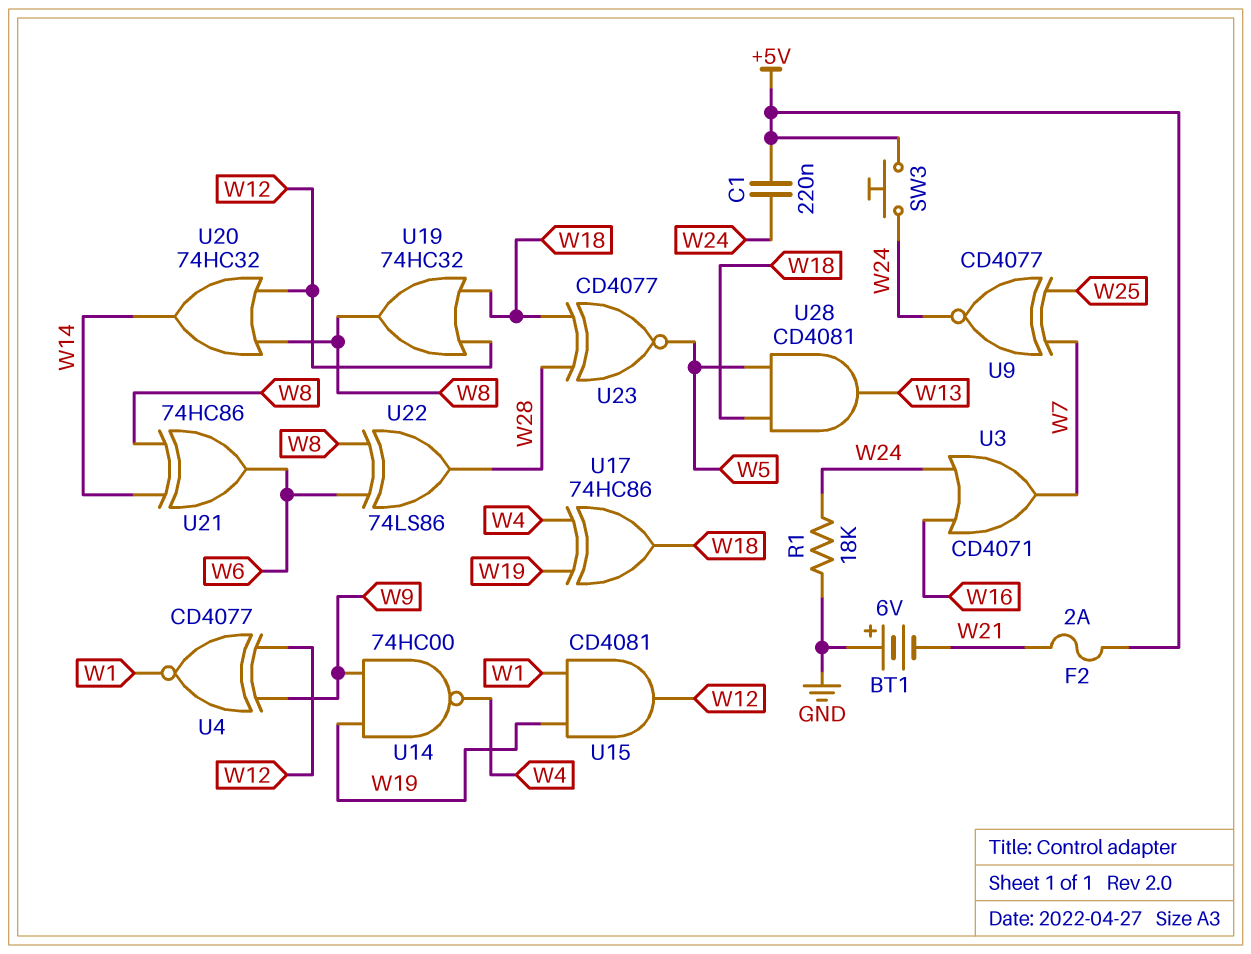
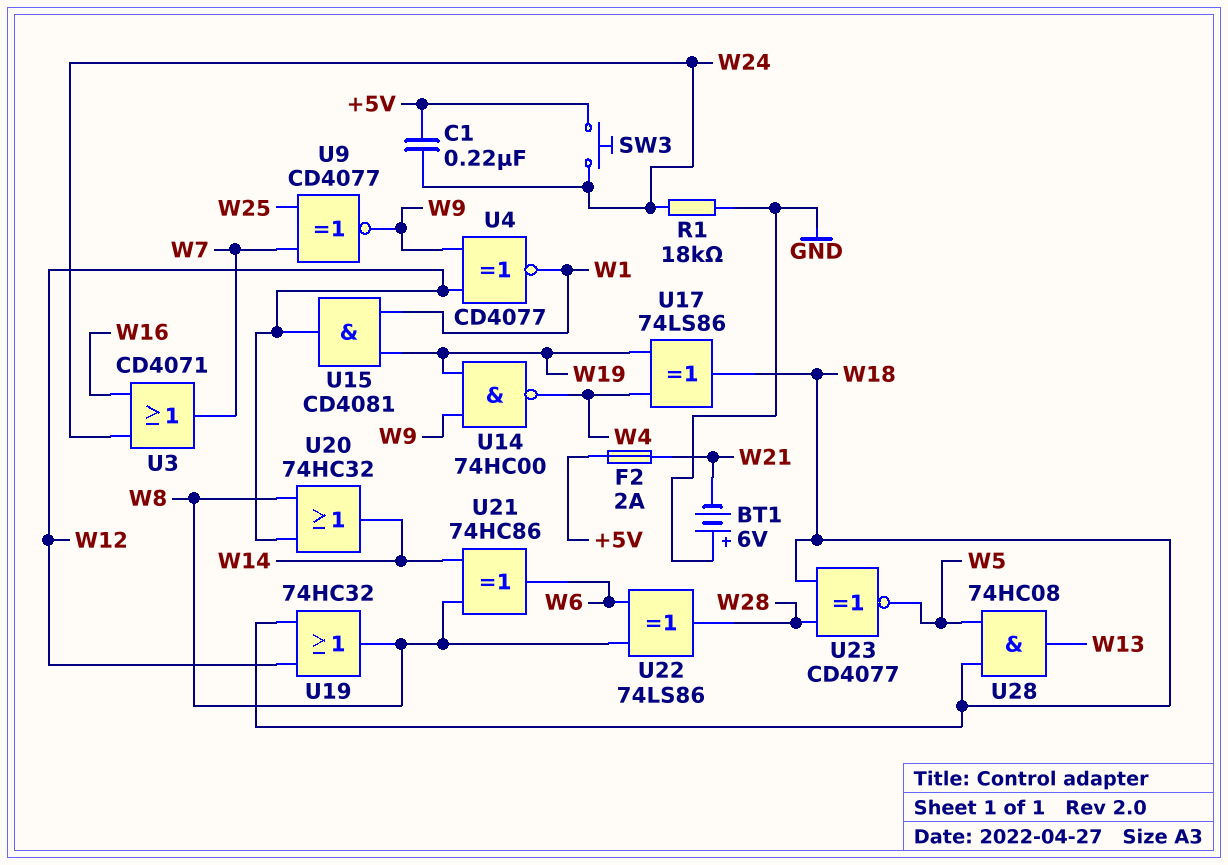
U9: XNOR CD4077 (in W7, in W25, out W24) -> XNOR CD4077 (in W7, in W25, out W9)
U17: XOR 74HC86 (in W4, in W19, out W18) -> XOR 74LS86 (in W4, in W19, out W18)
U28: AND CD4081 (in W5, in W18, out W13) -> AND 74HC08 (in W5, in W18, out W13)

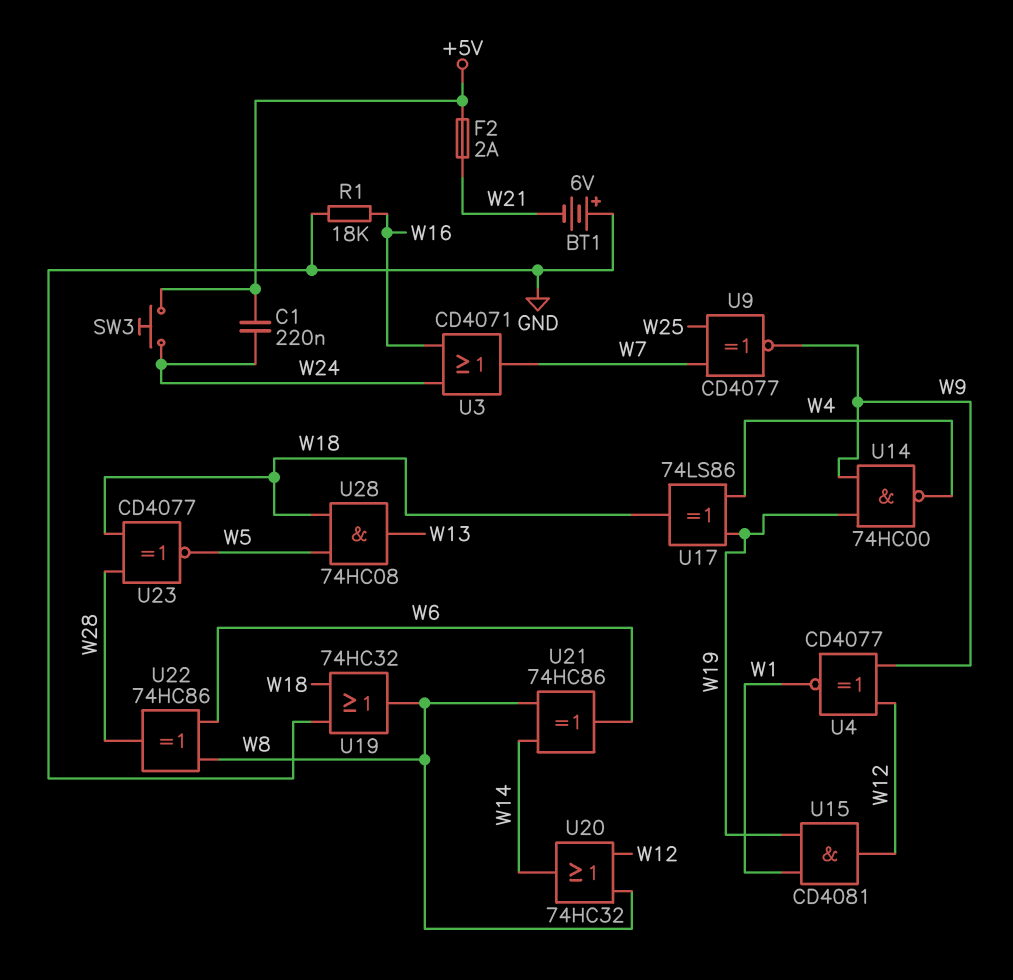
R1: 18k (GND, W24) -> 18k (GND, W16)
U19: OR 74HC32 (in W12, in W18, out W8) -> OR 74HC32 (in GND, in W18, out W8)
U22: XOR 74LS86 (in W6, in W8, out W28) -> XOR 74HC86 (in W6, in W8, out W28)

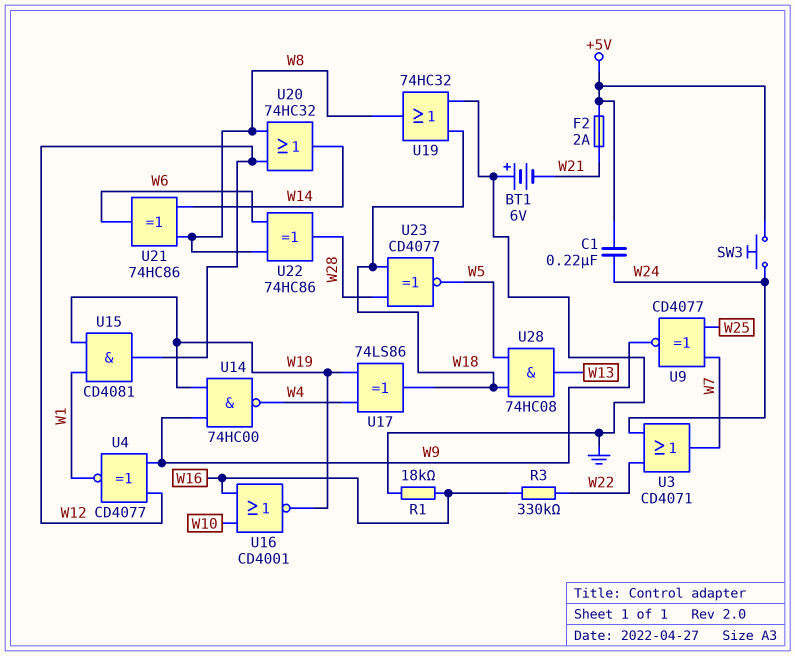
R3: none -> 330k (W16, W22)
U3: OR CD4071 (in W16, in W24, out W7) -> OR CD4071 (in W22, in W24, out W7)
U16: none -> NOR CD4001 (in W10, in W16, out W19)

